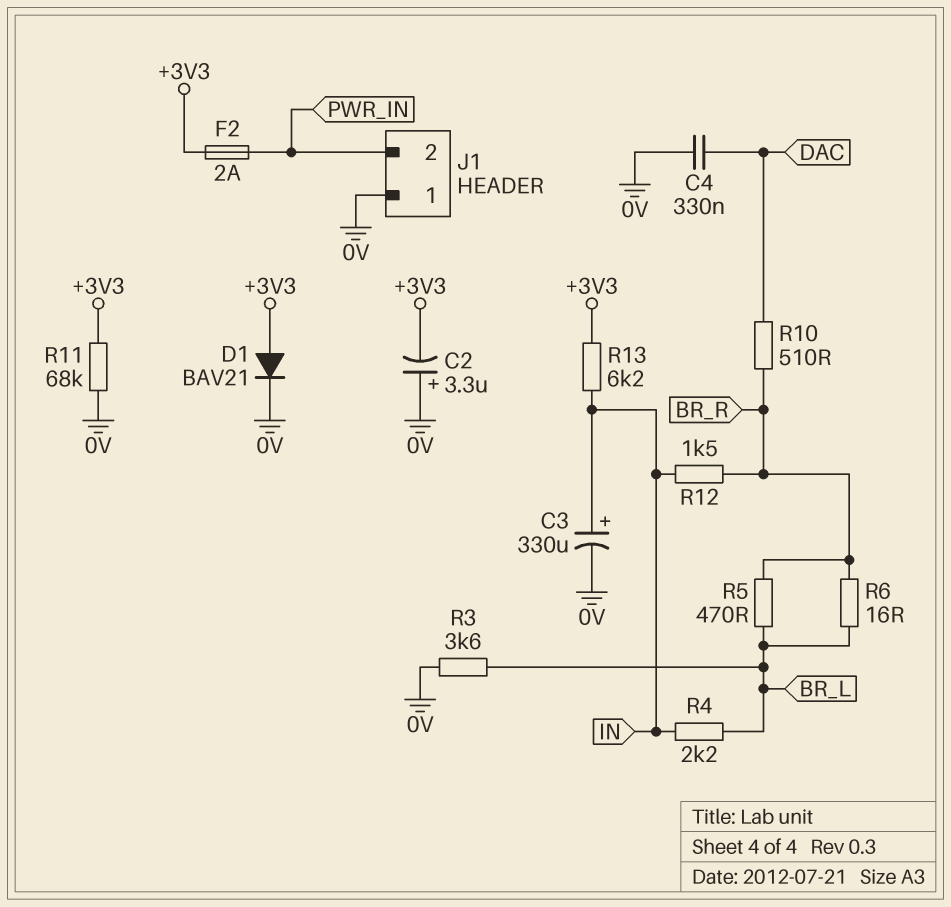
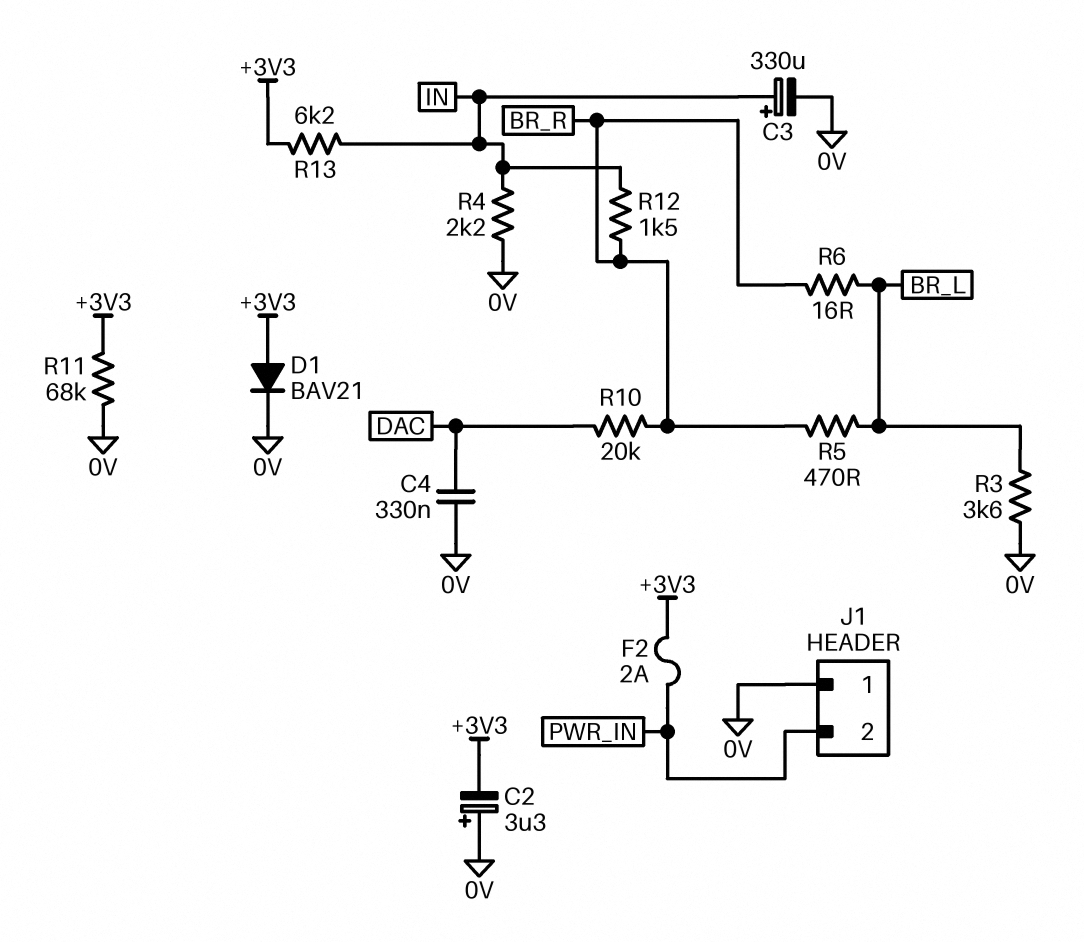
R4: 2.2k (BR_L, IN) -> 2.2k (0V, IN)
R10: 510 (BR_R, DAC) -> 20k (BR_R, DAC)

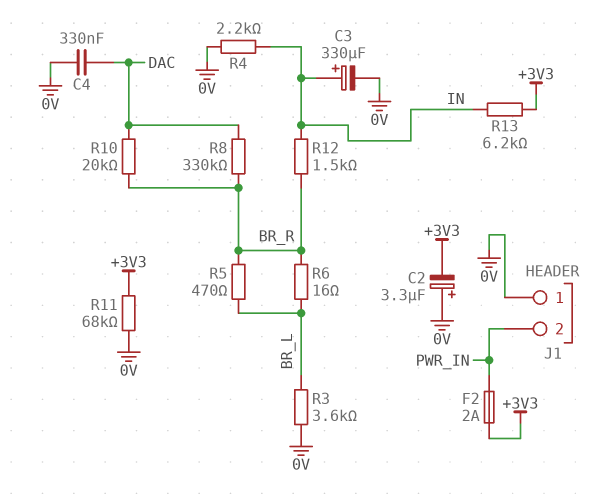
D1: diode BAV21 (A +3V3, K 0V) -> none
R8: none -> 330k (BR_R, DAC)

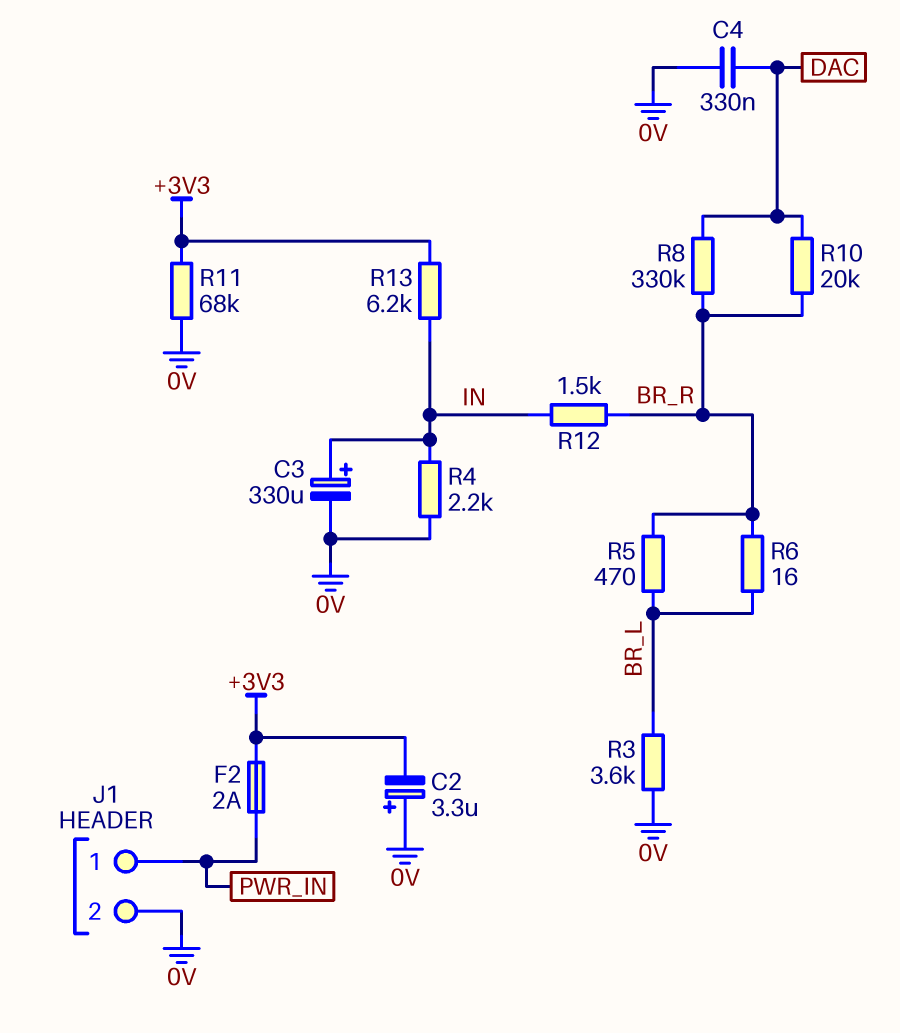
J1 pin 1: 0V -> PWR_IN
J1 pin 2: PWR_IN -> 0V

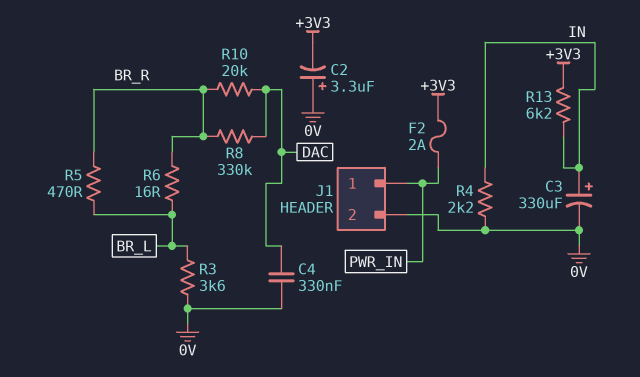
R11: 68k (+3V3, 0V) -> none
R12: 1.5k (BR_R, IN) -> none

